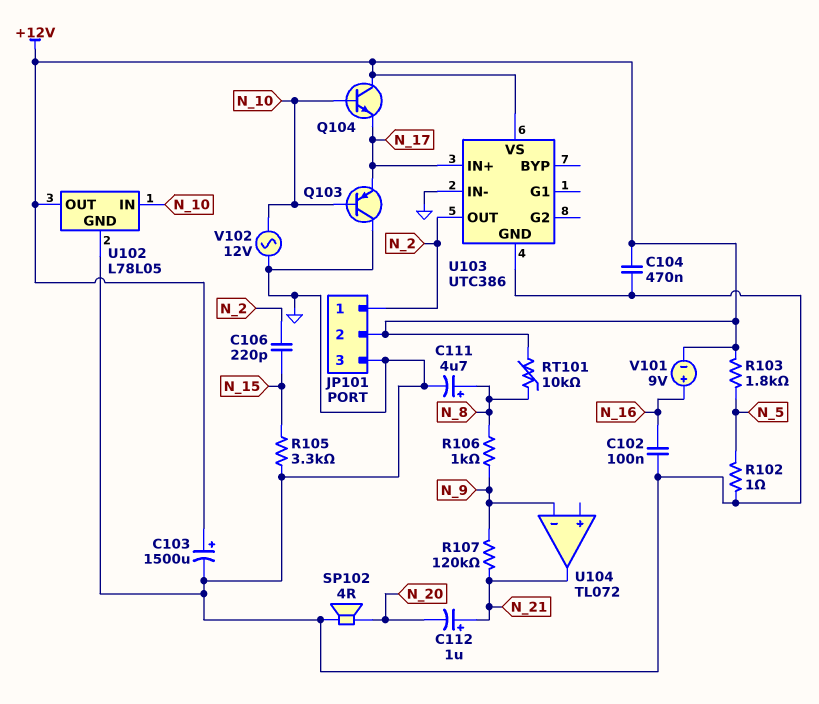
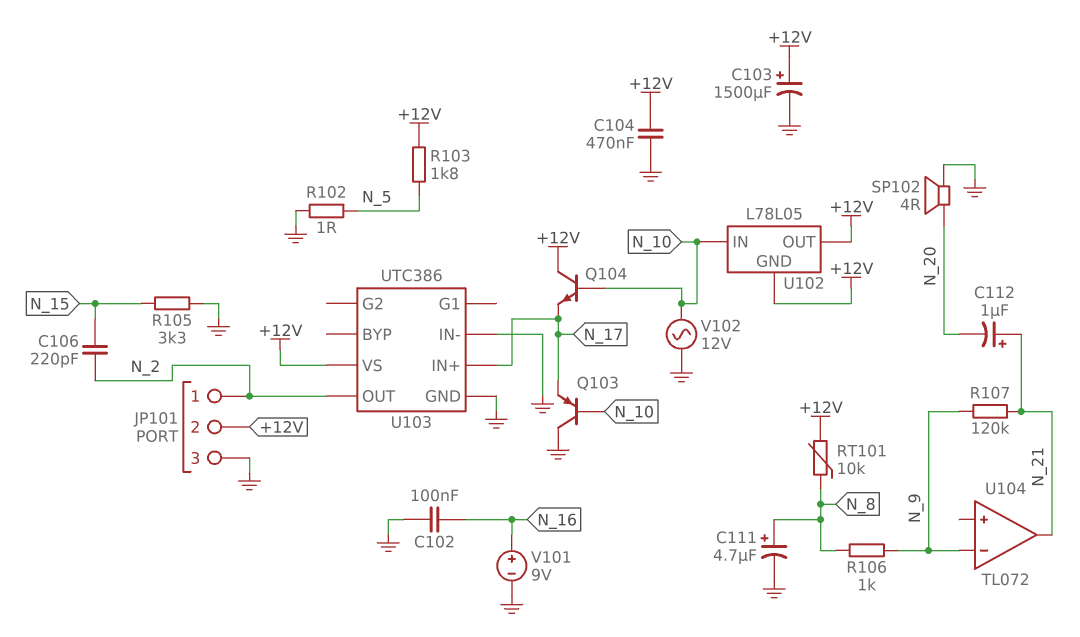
U102 pin GND: GND -> +12V
V101: 9V (plus N_16, minus +12V) -> 9V (plus N_16, minus GND)

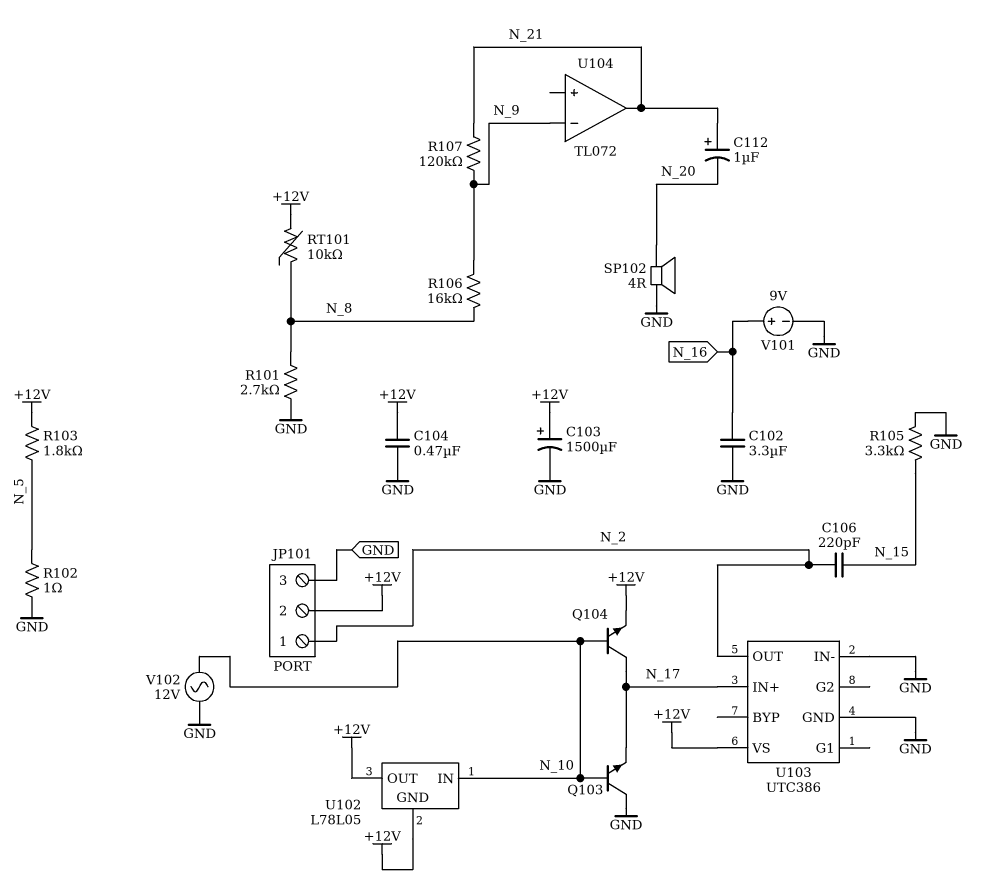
C102: 100nF (GND, N_16) -> 3.3uF (GND, N_16)
C111: 4.7uF (plus N_8, minus GND) -> none
Q103: PNP (B N_10, C GND, E N_17) -> NPN (B N_10, C GND, E N_17)
Q104: NPN (B N_10, C +12V, E N_17) -> NPN (B N_10, C N_17, E +12V)
R101: none -> 2.7k (GND, N_8)
R106: 1k (N_8, N_9) -> 16k (N_8, N_9)

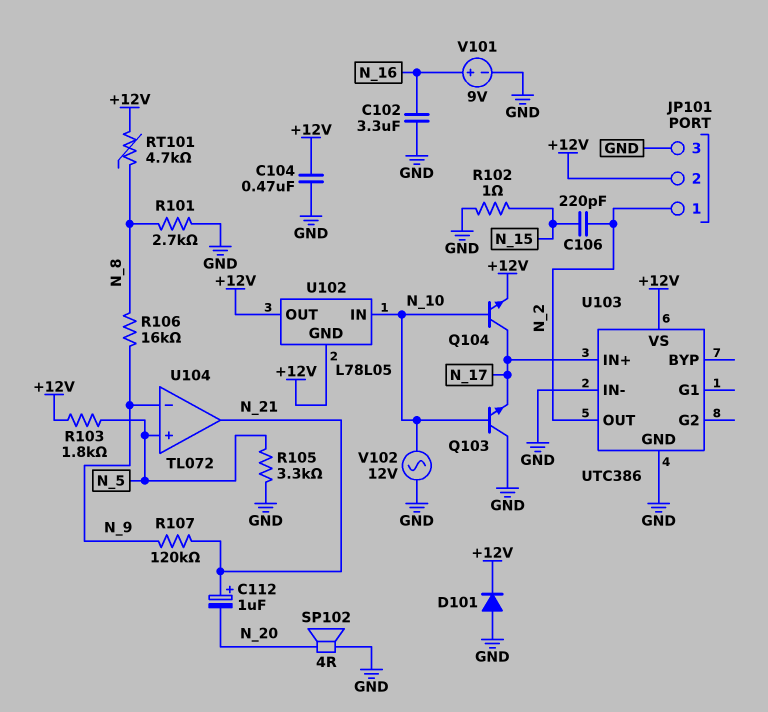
C103: 1500uF (plus +12V, minus GND) -> none
D101: none -> diode (A GND, K +12V)
R102: 1 (GND, N_5) -> 1 (GND, N_15)
R105: 3.3k (GND, N_15) -> 3.3k (GND, N_5)
RT101: 10k (+12V, N_8) -> 4.7k (+12V, N_8)
U104 pin in+: none -> N_5

